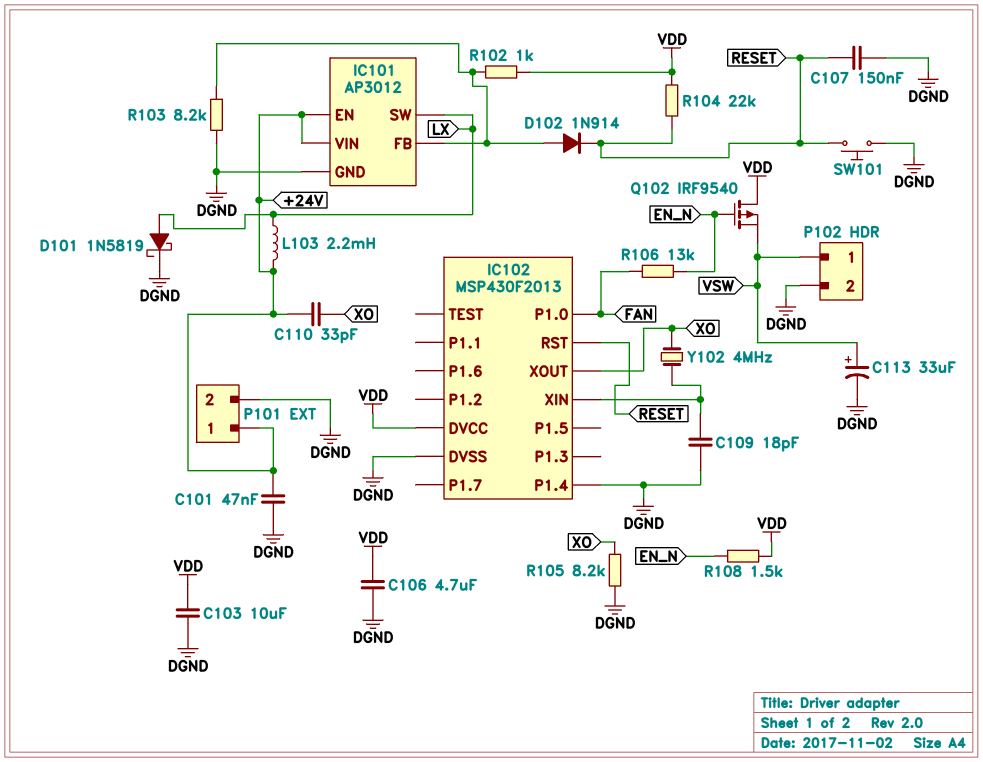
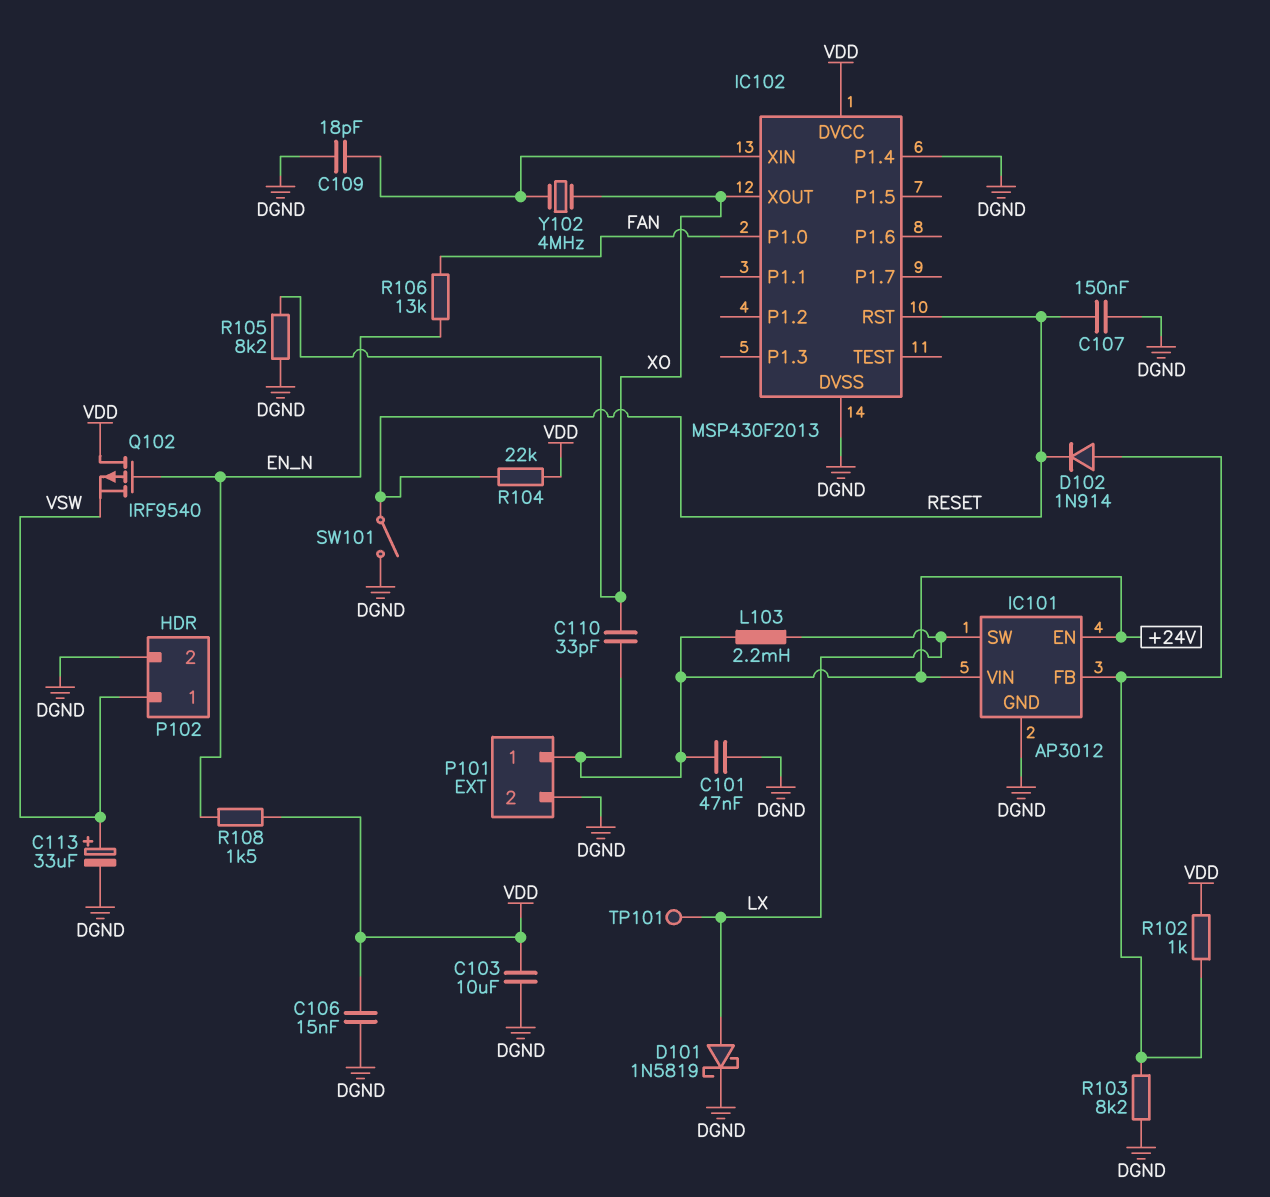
C106: 4.7uF (DGND, VDD) -> 15nF (DGND, VDD)
SW101: button (DGND, RESET) -> switch (DGND, RESET)
TP101: none -> test point (LX)

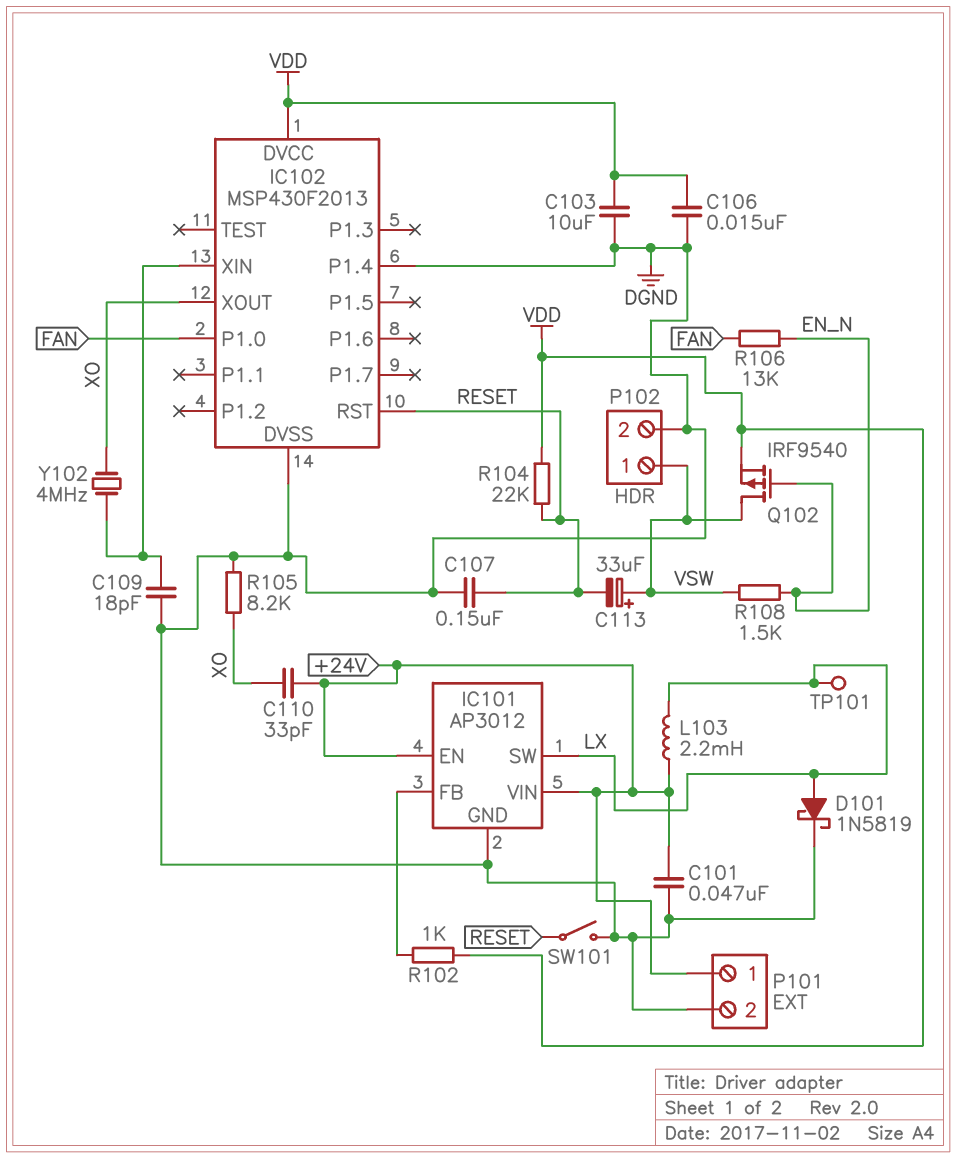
C113: 33uF (plus VSW, minus DGND) -> 33uF (plus VSW, minus RESET)
D102: diode 1N914 (A IC101/FB, K RESET) -> none
Q102: PMOS IRF9540 (G EN_N, D VDD, S VSW) -> PMOS IRF9540 (G EN_N, D VSW, S VDD)
R103: 8.2k (DGND, IC101/FB) -> none
R108: 1.5k (EN_N, VDD) -> 1.5k (EN_N, VSW)

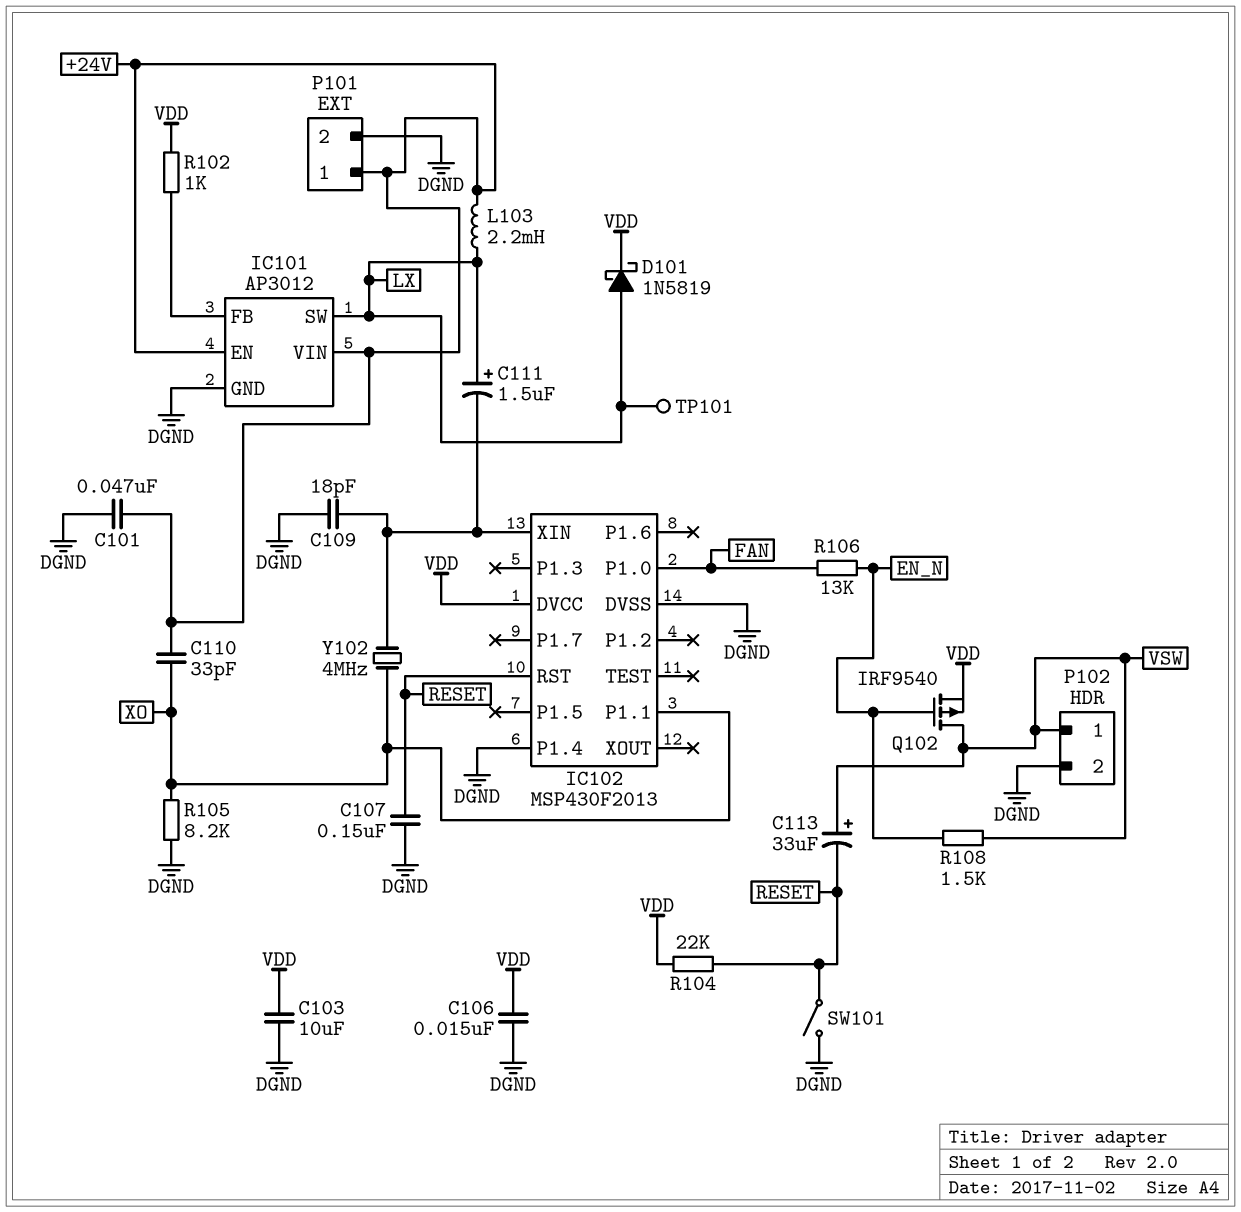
C111: none -> 1.5uF (plus LX, minus IC102/XIN)
D101: schottky 1N5819 (A LX, K DGND) -> schottky 1N5819 (A LX, K VDD)
IC102 pin P1.1: none -> XO
IC102 pin XOUT: XO -> none

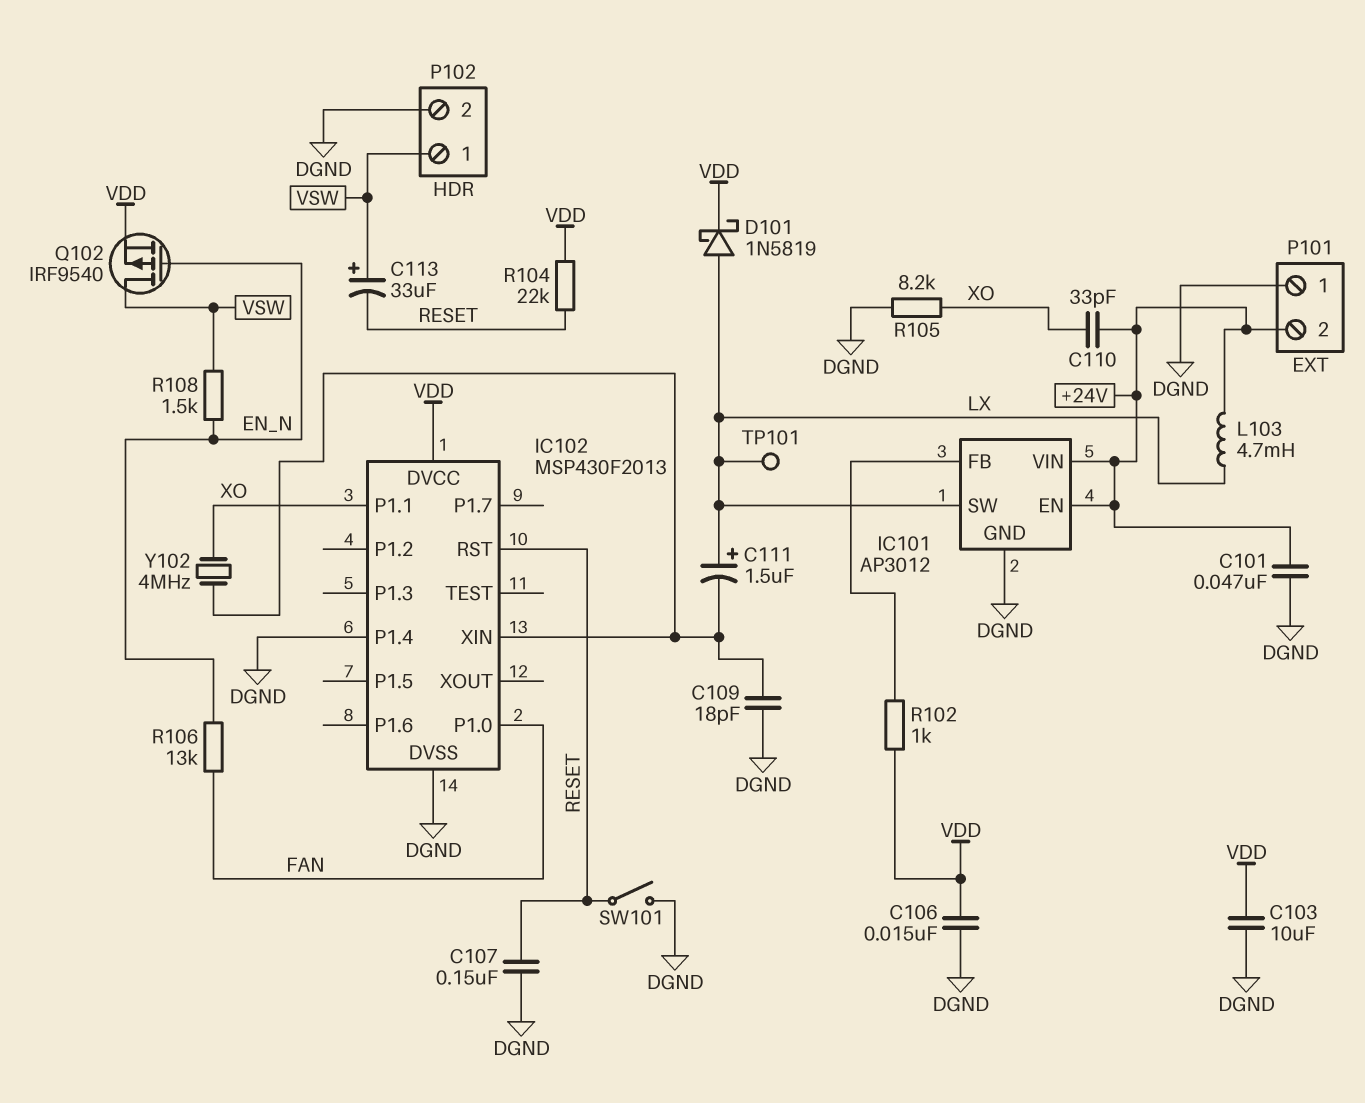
L103: 2.2mH (+24V, LX) -> 4.7mH (+24V, LX)
P101 pin 1: +24V -> DGND
P101 pin 2: DGND -> +24V

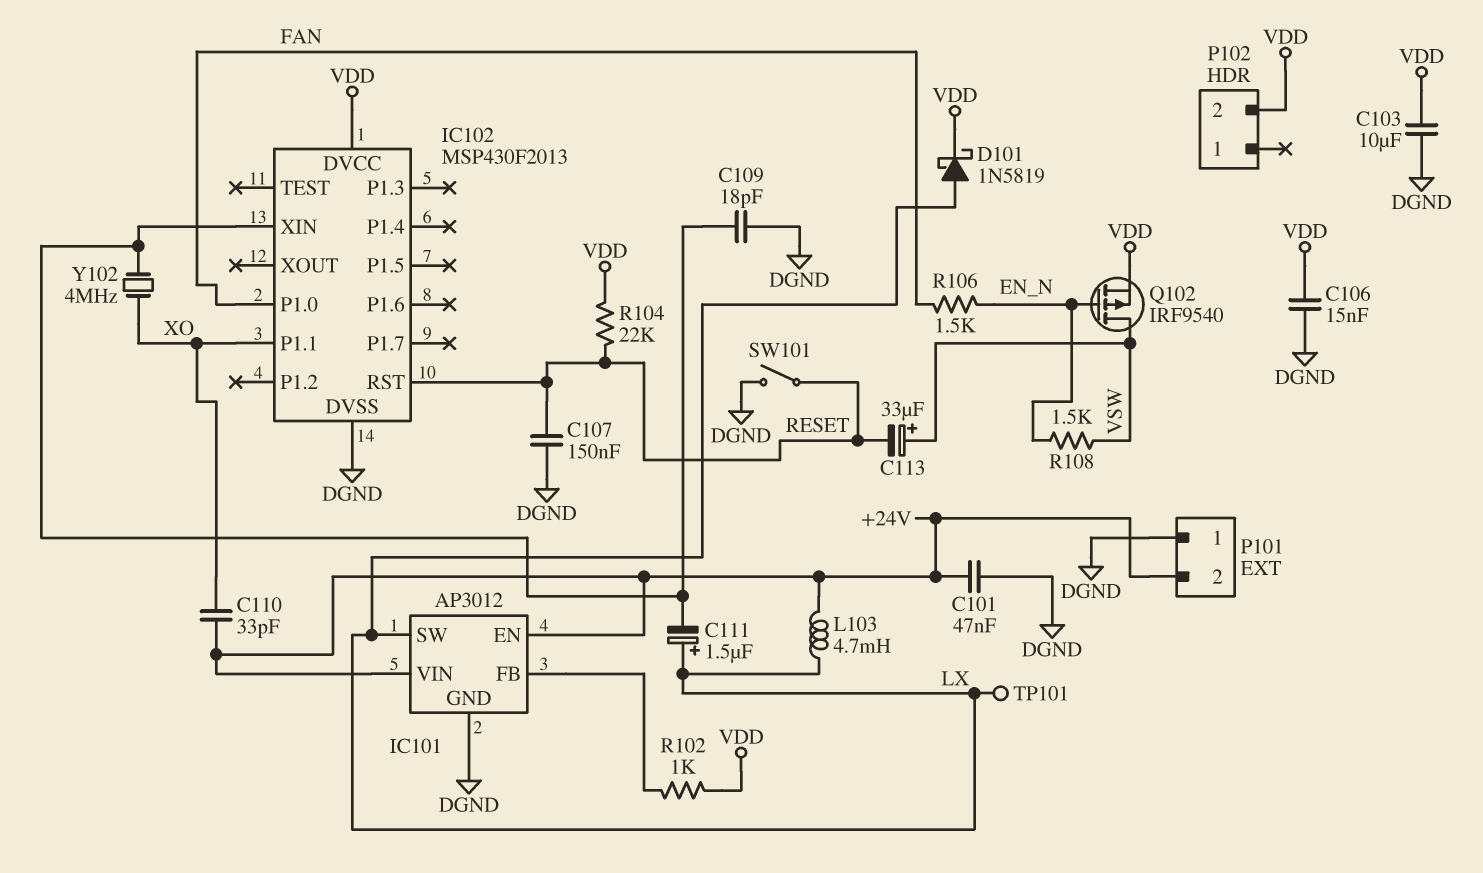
IC102 pin P1.4: DGND -> none
P102 pin 1: VSW -> none
P102 pin 2: DGND -> VDD
R105: 8.2k (DGND, XO) -> none
R106: 13k (EN_N, FAN) -> 1.5k (EN_N, FAN)

